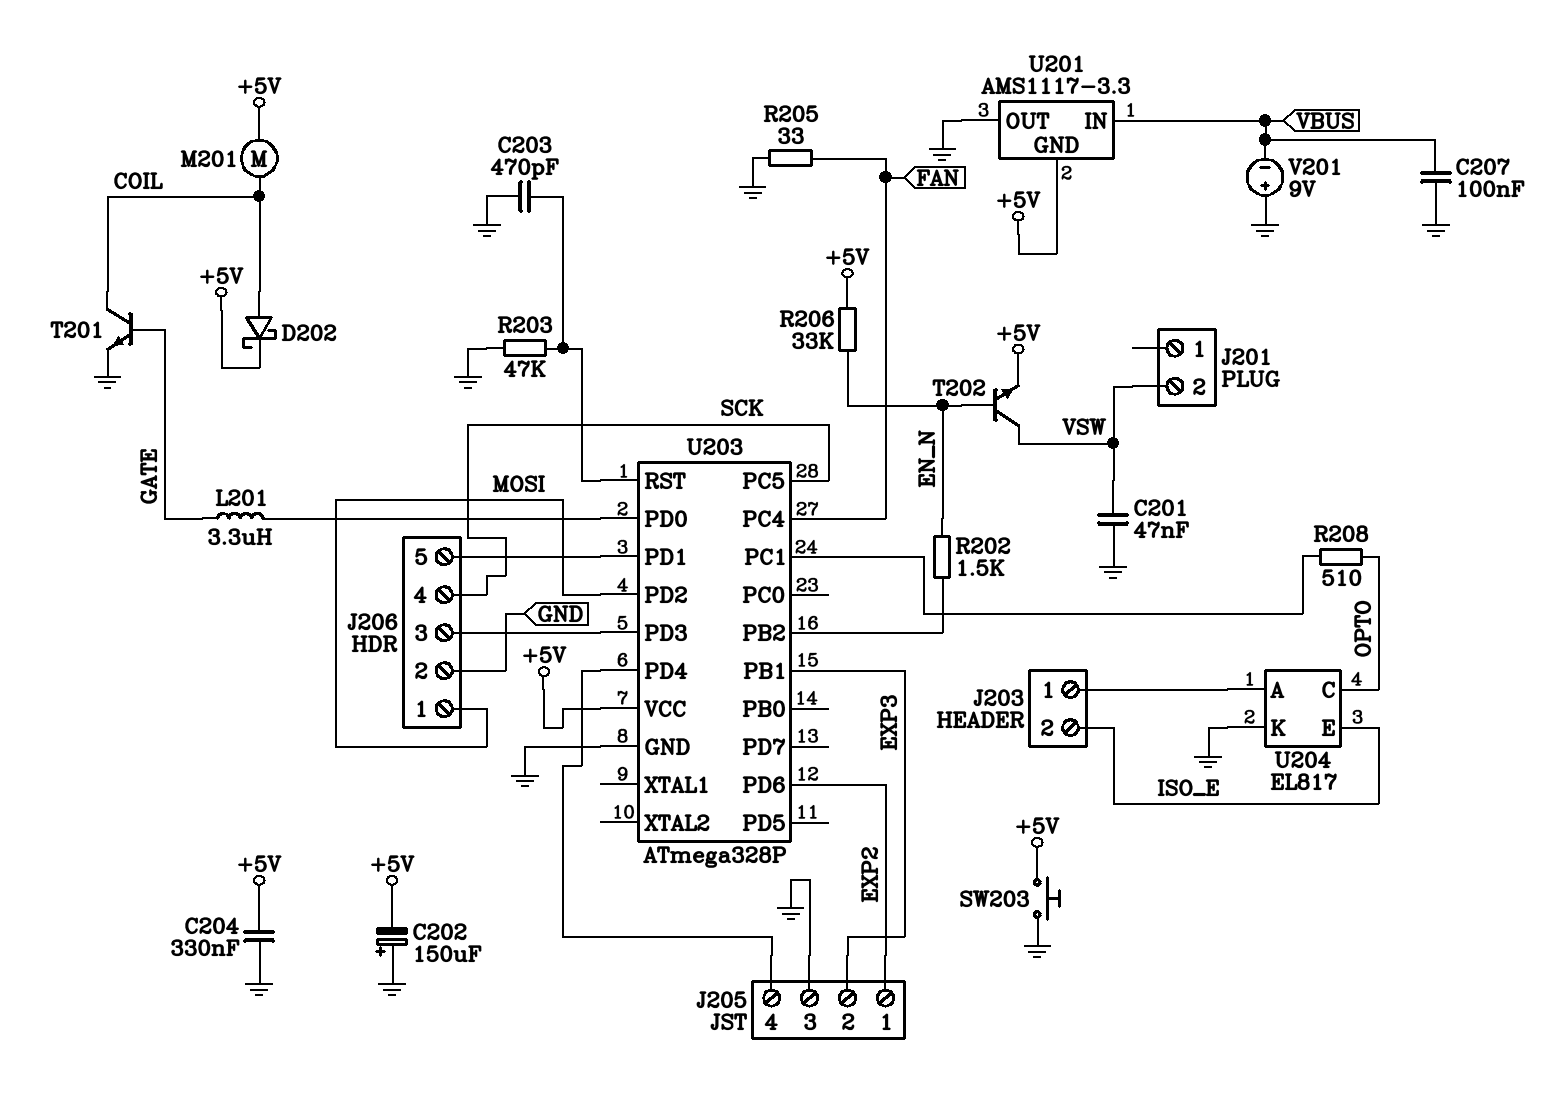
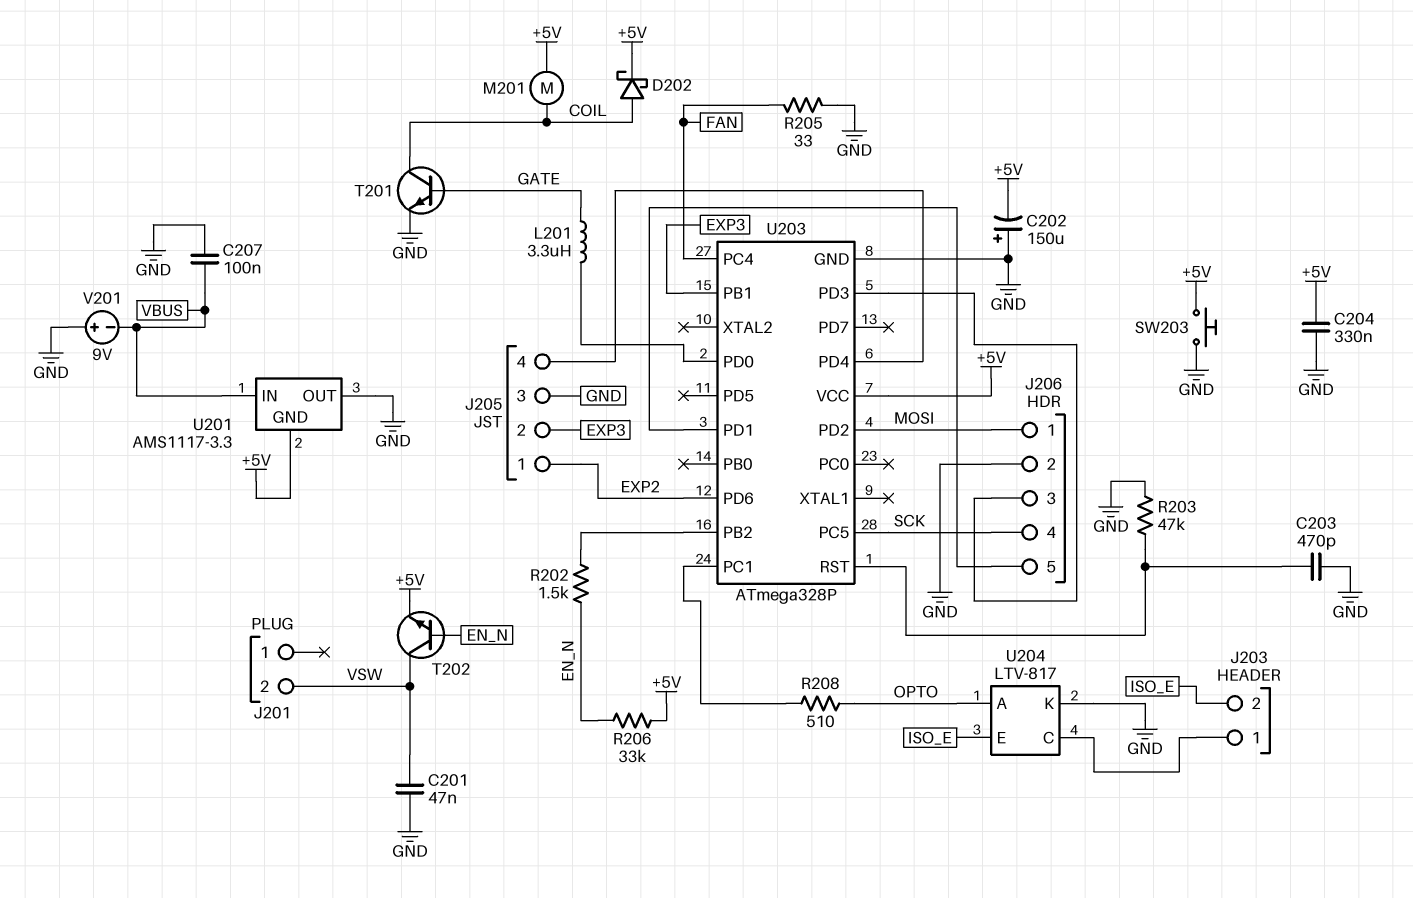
U204: EL817 -> LTV-817
U204 pin A: J203/1 -> OPTO
U204 pin C: OPTO -> J203/1

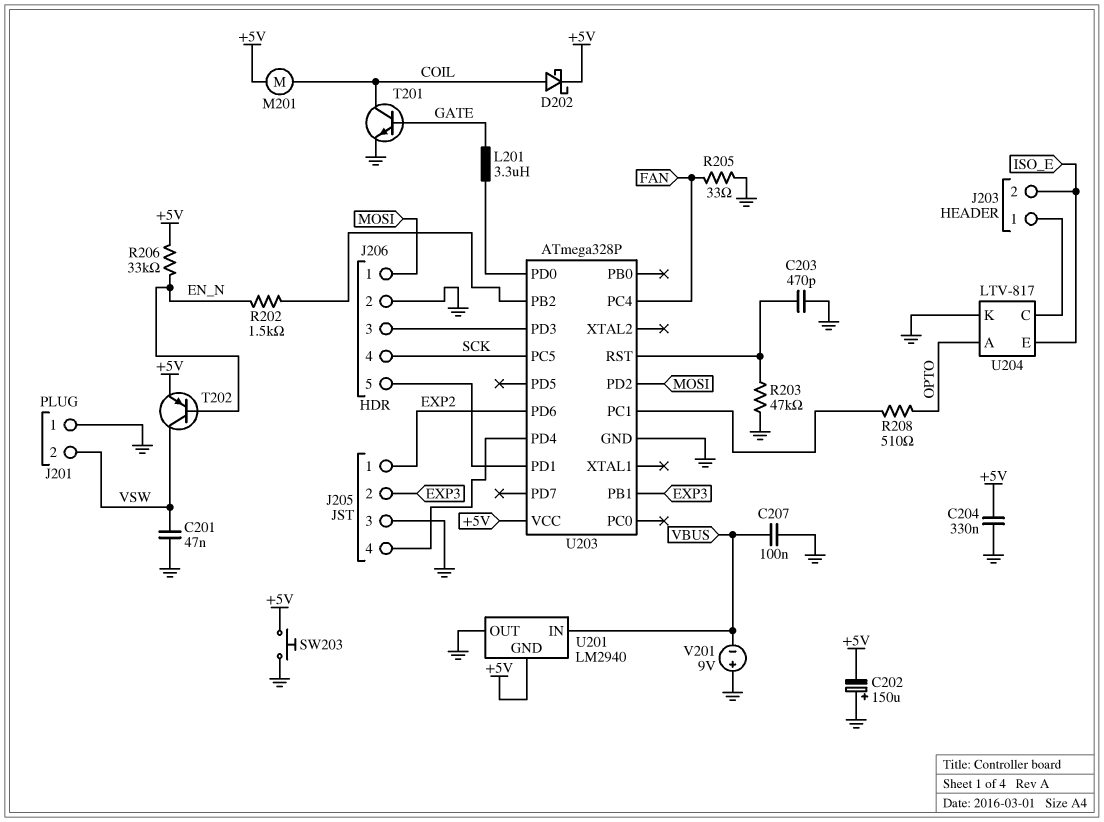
J201 pin 1: none -> GND
T202: NPN (B EN_N, C VSW, E +5V) -> PNP (B EN_N, C VSW, E +5V)
U201: AMS1117-3.3 -> LM2940

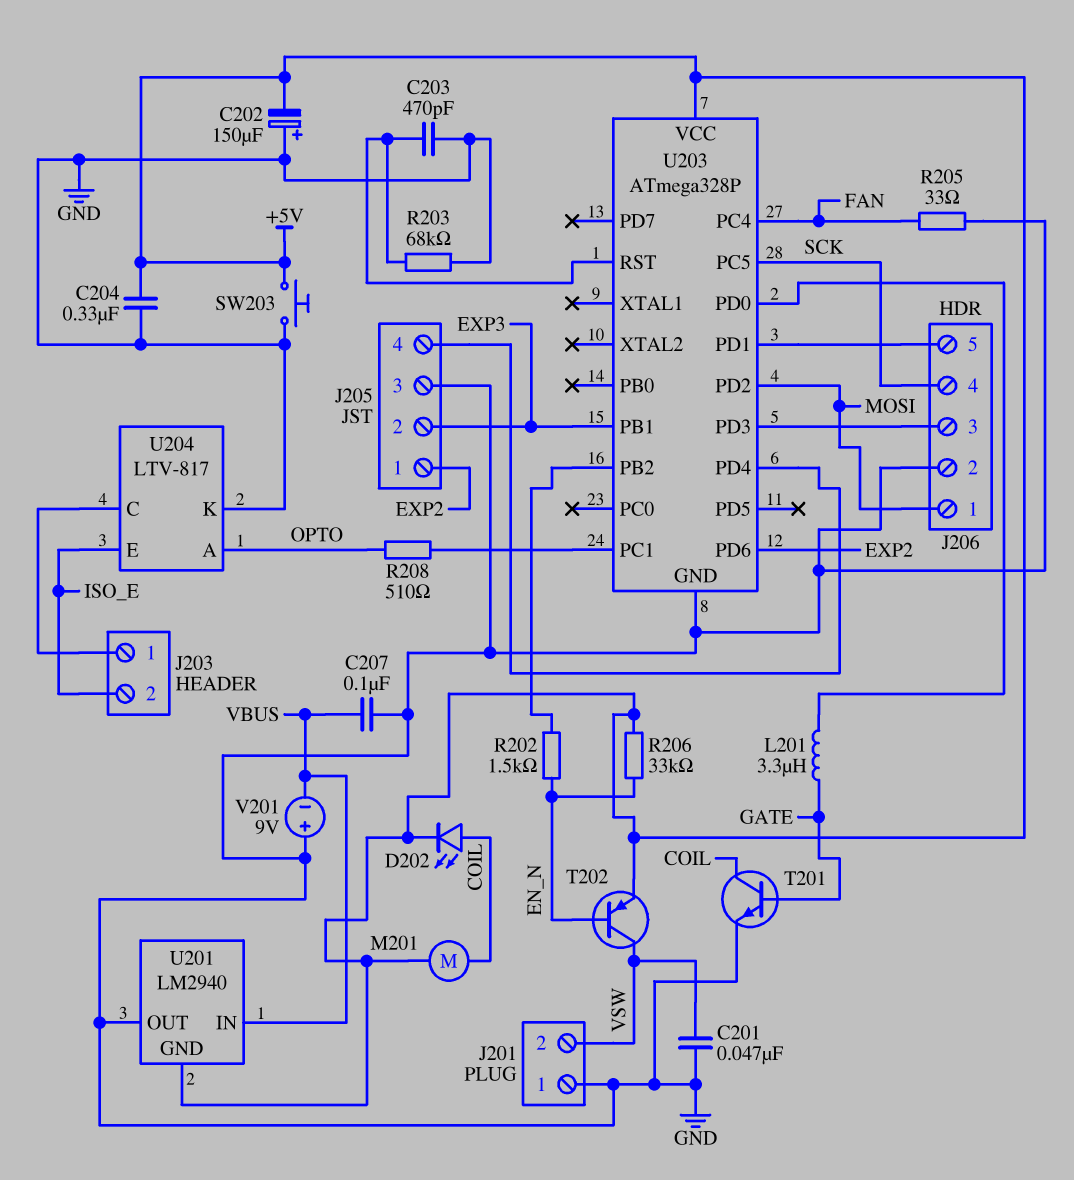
D202: schottky (A COIL, K +5V) -> LED (A COIL, K +5V)
R203: 47k (GND, U203/RST) -> 68k (GND, U203/RST)

